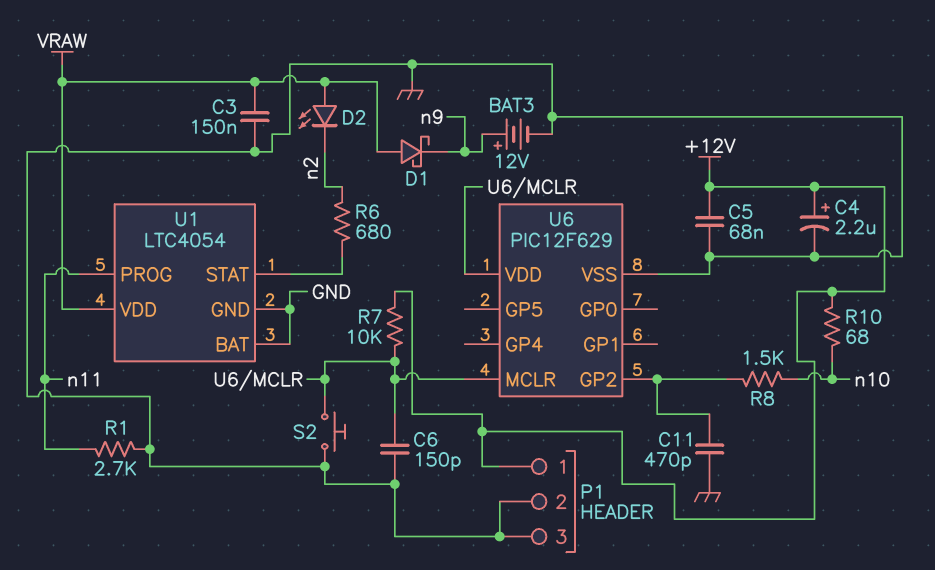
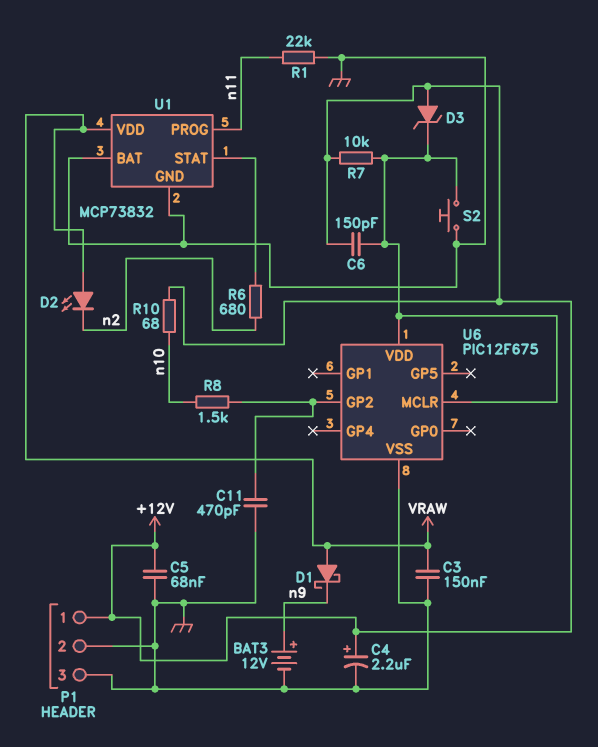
C6: 150pF (GND, U6/MCLR) -> 150pF (+12V, U6/MCLR)
D3: none -> zener (A +12V, K U6/MCLR)
R1: 2.7k (GND, n11) -> 22k (GND, n11)
U1: LTC4054 -> MCP73832
U6: PIC12F629 -> PIC12F675

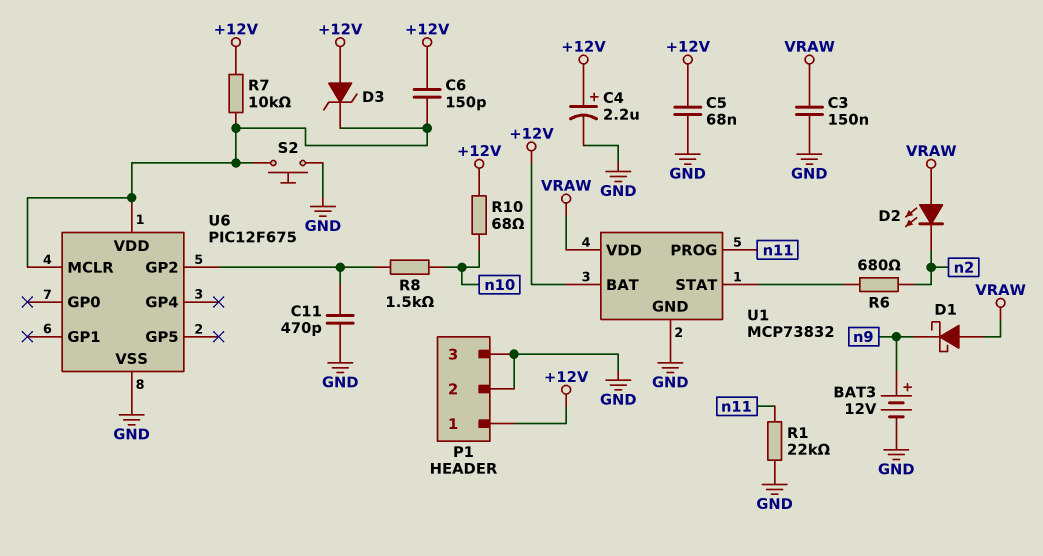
U1 pin BAT: GND -> +12V

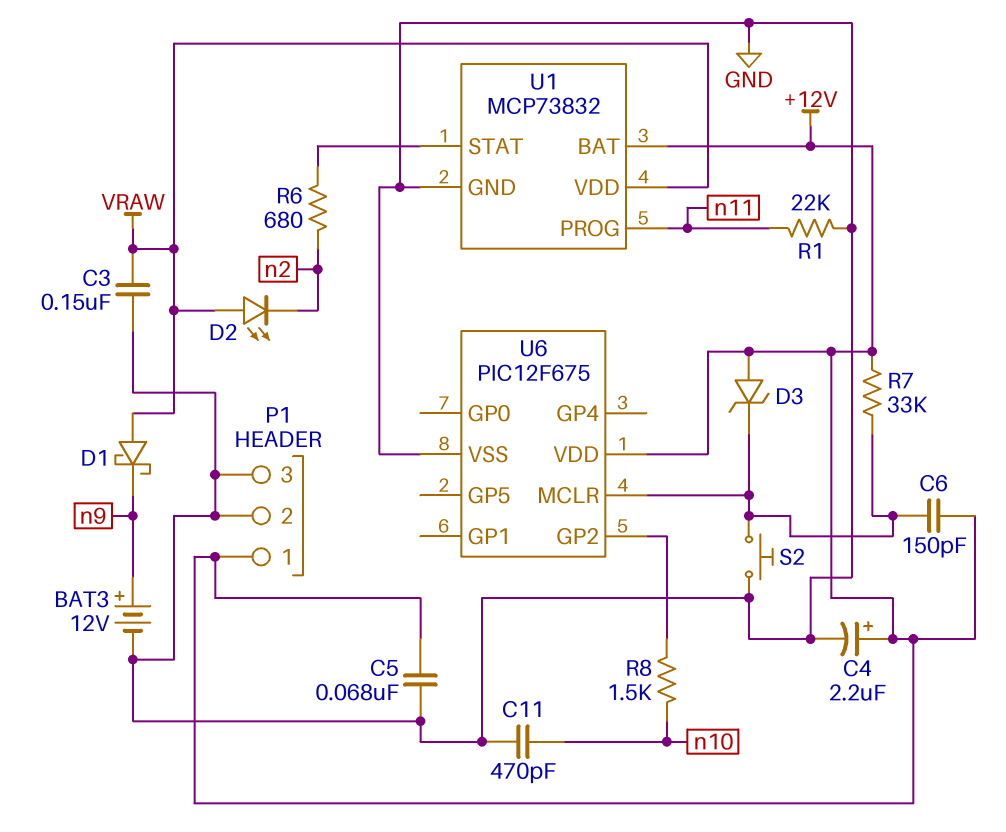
C11: 470pF (GND, U6/GP2) -> 470pF (GND, n10)
R7: 10k (+12V, U6/MCLR) -> 33k (+12V, U6/MCLR)
R10: 68 (+12V, n10) -> none
U6 pin VDD: U6/MCLR -> +12V

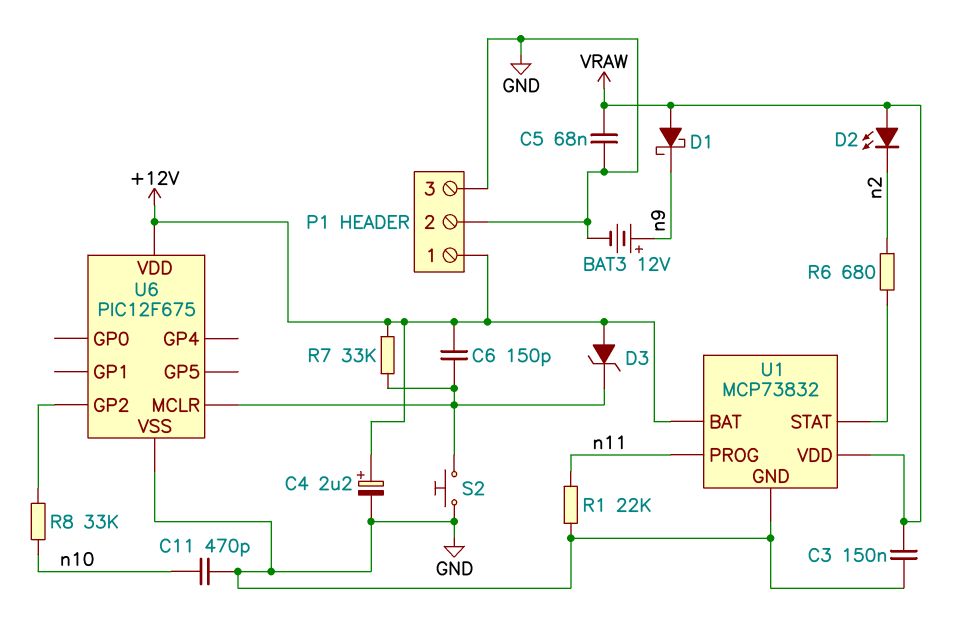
C5: 68nF (+12V, GND) -> 68nF (GND, VRAW)
R8: 1.5k (U6/GP2, n10) -> 33k (U6/GP2, n10)

